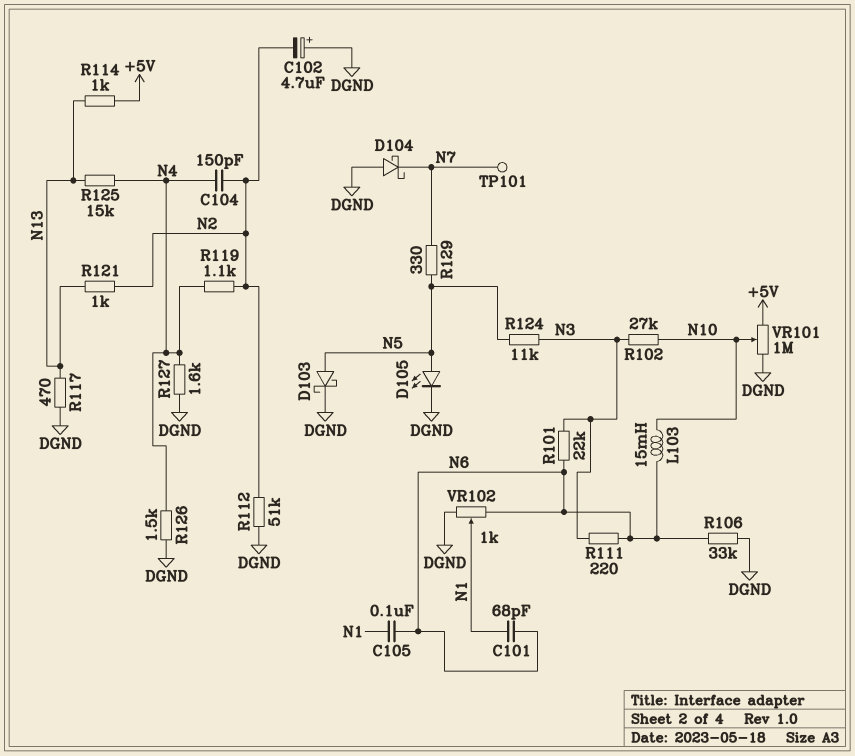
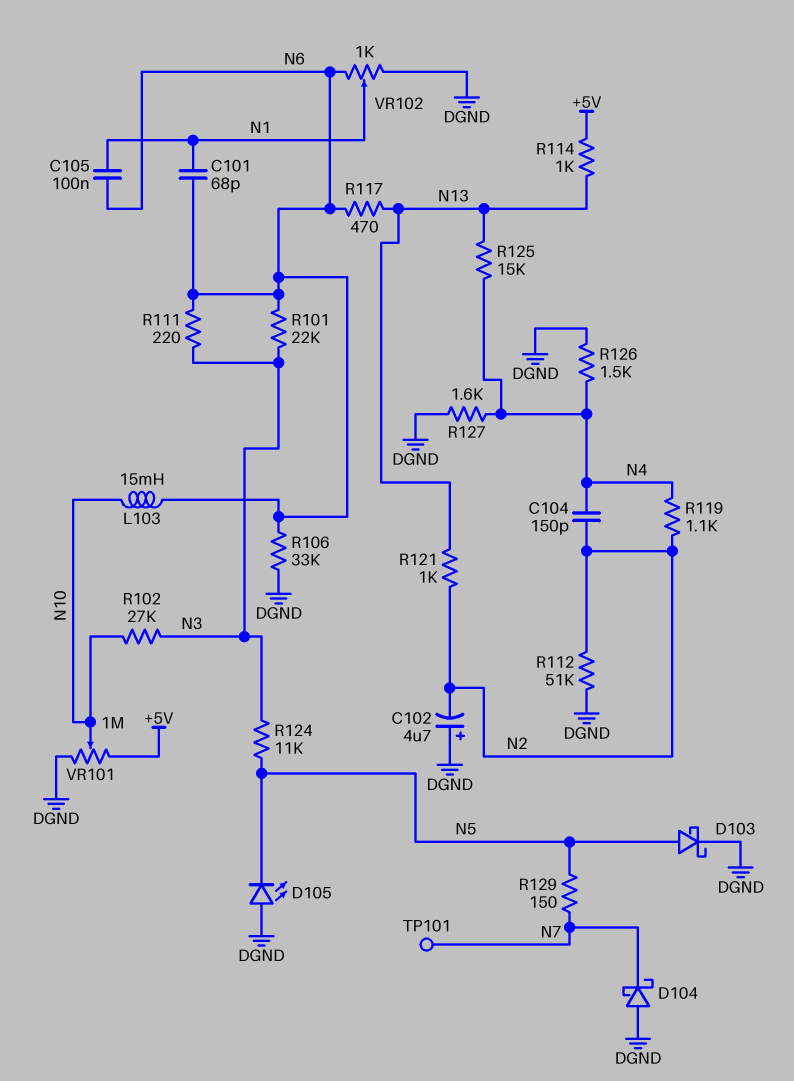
D105: LED (A N5, K DGND) -> LED (A DGND, K N5)
R117: 470 (DGND, N13) -> 470 (N6, N13)
R129: 330 (N5, N7) -> 150 (N5, N7)

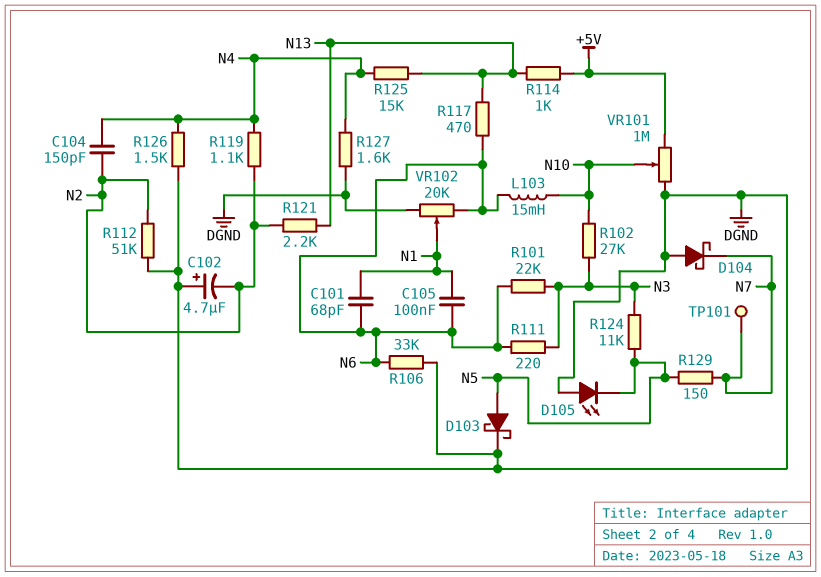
R121: 1k (N2, N13) -> 2.2k (N2, N13)
VR102: 1k (DGND, N6, wiper N1) -> 20k (DGND, N6, wiper N1)

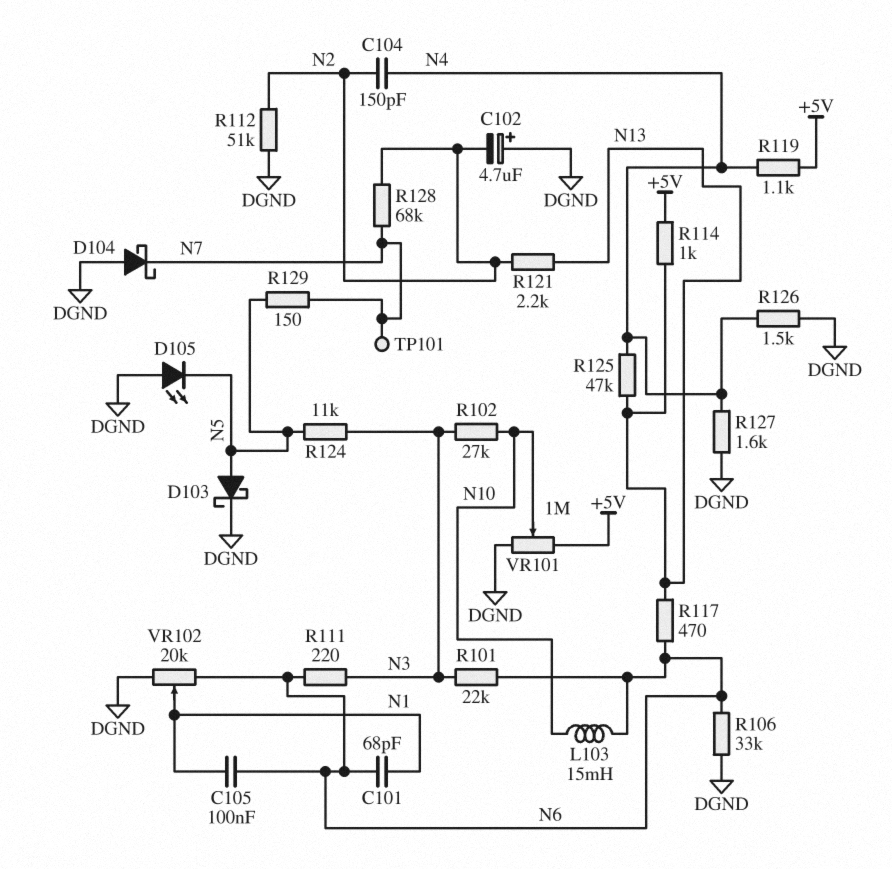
R119: 1.1k (N2, N4) -> 1.1k (+5V, N4)
R125: 15k (N4, N13) -> 47k (N4, N13)
R128: none -> 68k (N2, N7)

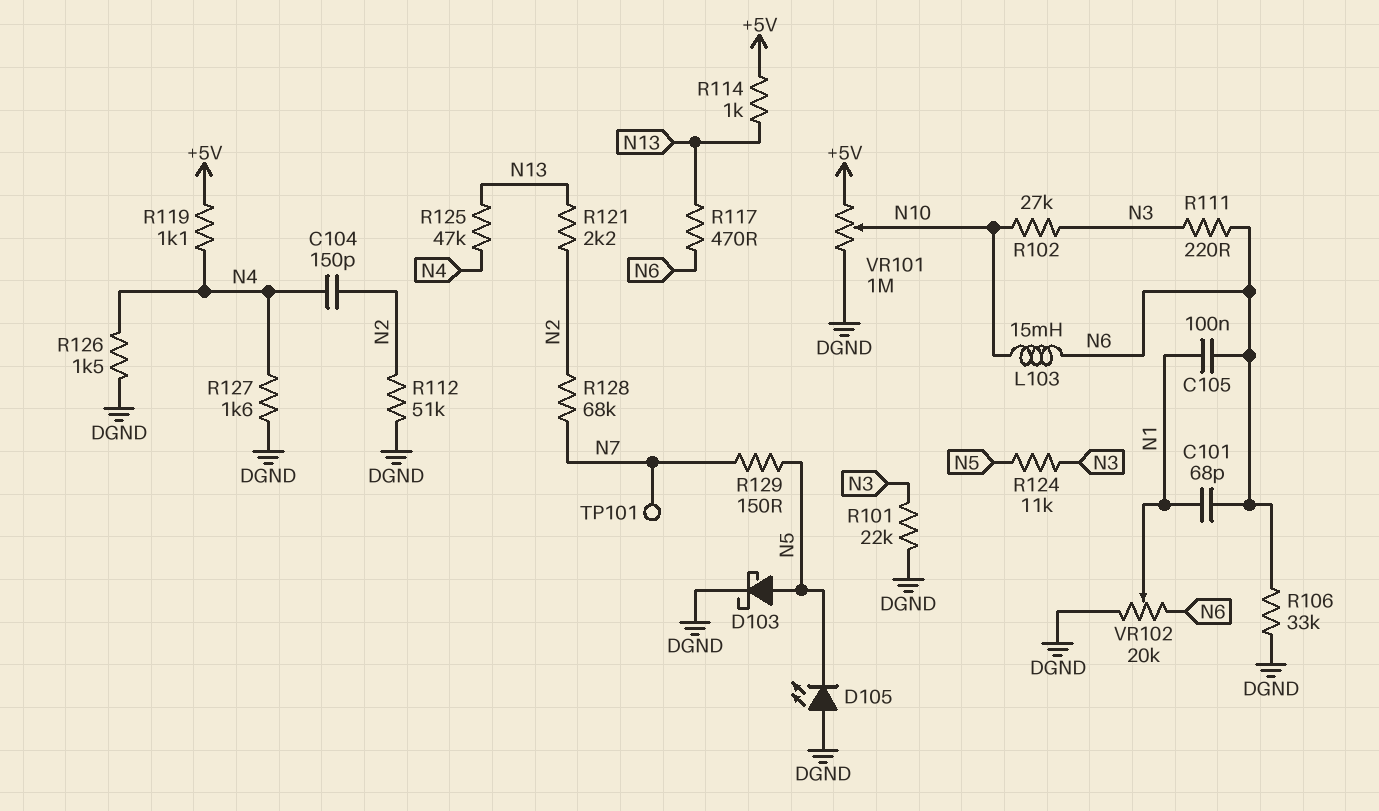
C102: 4.7uF (plus DGND, minus N2) -> none
D104: schottky (A DGND, K N7) -> none
R101: 22k (N3, N6) -> 22k (DGND, N3)

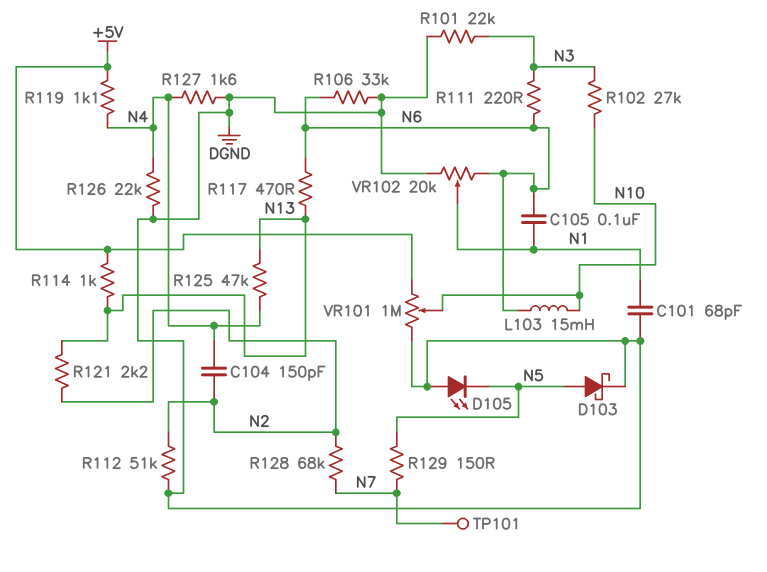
C101: 68pF (N1, N6) -> 68pF (DGND, N1)
R124: 11k (N3, N5) -> none
R126: 1.5k (DGND, N4) -> 22k (DGND, N4)

